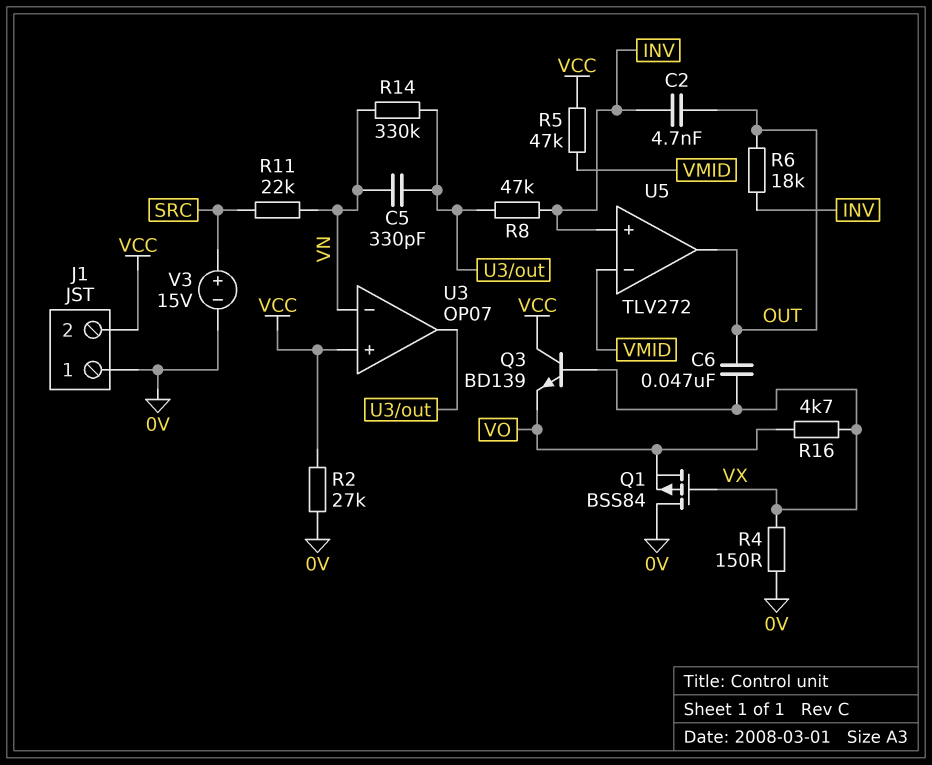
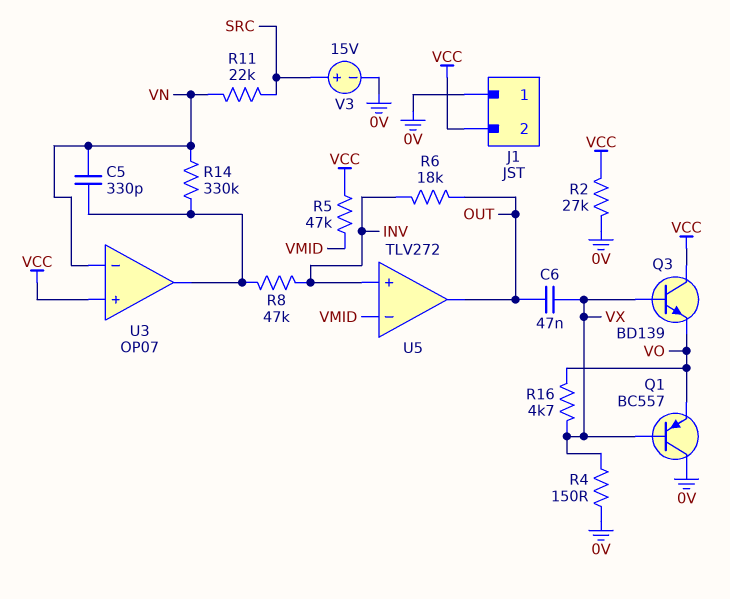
C2: 4.7nF (INV, OUT) -> none
Q1: PMOS BSS84 (G VX, D 0V, S VO) -> PNP BC557 (B VX, C 0V, E VO)

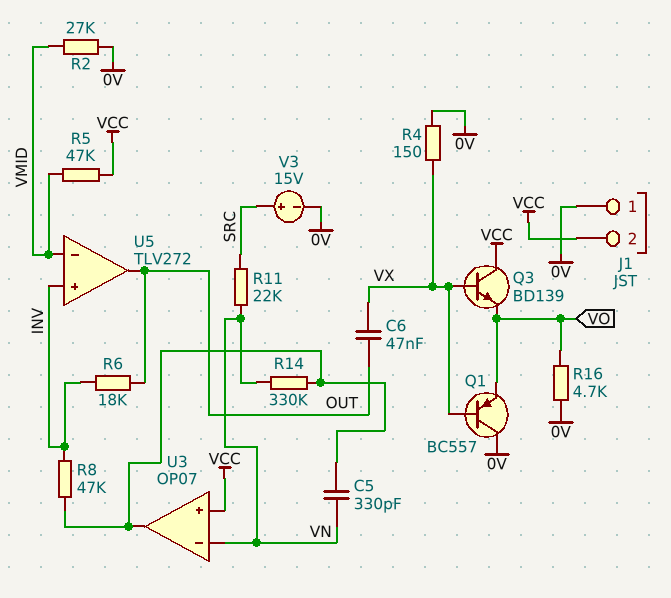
R2: 27k (0V, VCC) -> 27k (0V, VMID)
R16: 4.7k (VO, VX) -> 4.7k (0V, VO)

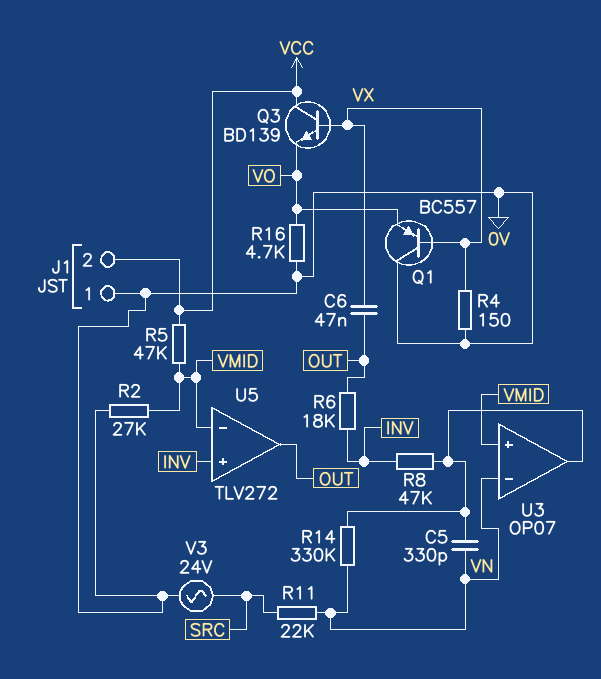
U3 pin in+: VCC -> VMID
V3: 15V (plus SRC, minus 0V) -> AC 24V (0V, SRC)

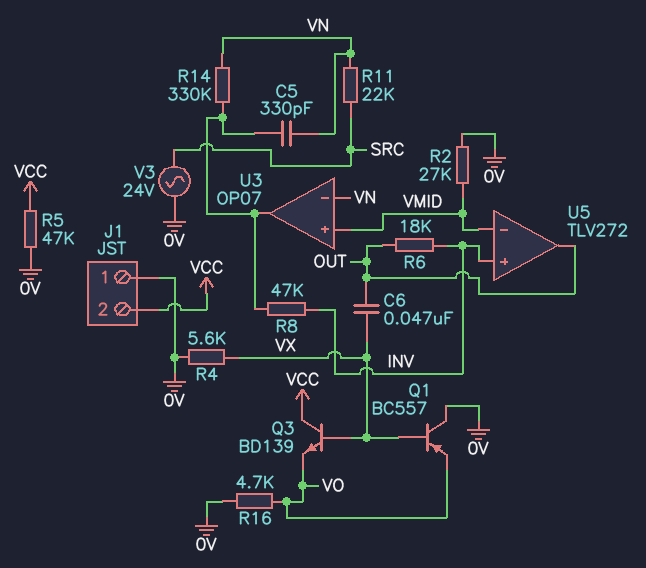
R4: 150 (0V, VX) -> 5.6k (0V, VX)
R5: 47k (VCC, VMID) -> 47k (0V, VCC)

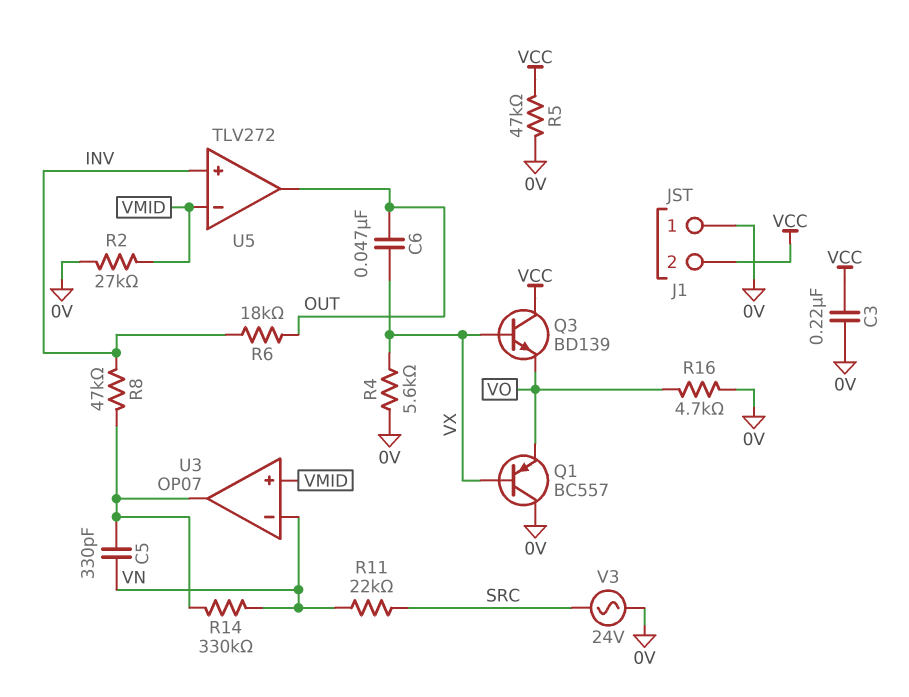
C3: none -> 220nF (0V, VCC)

